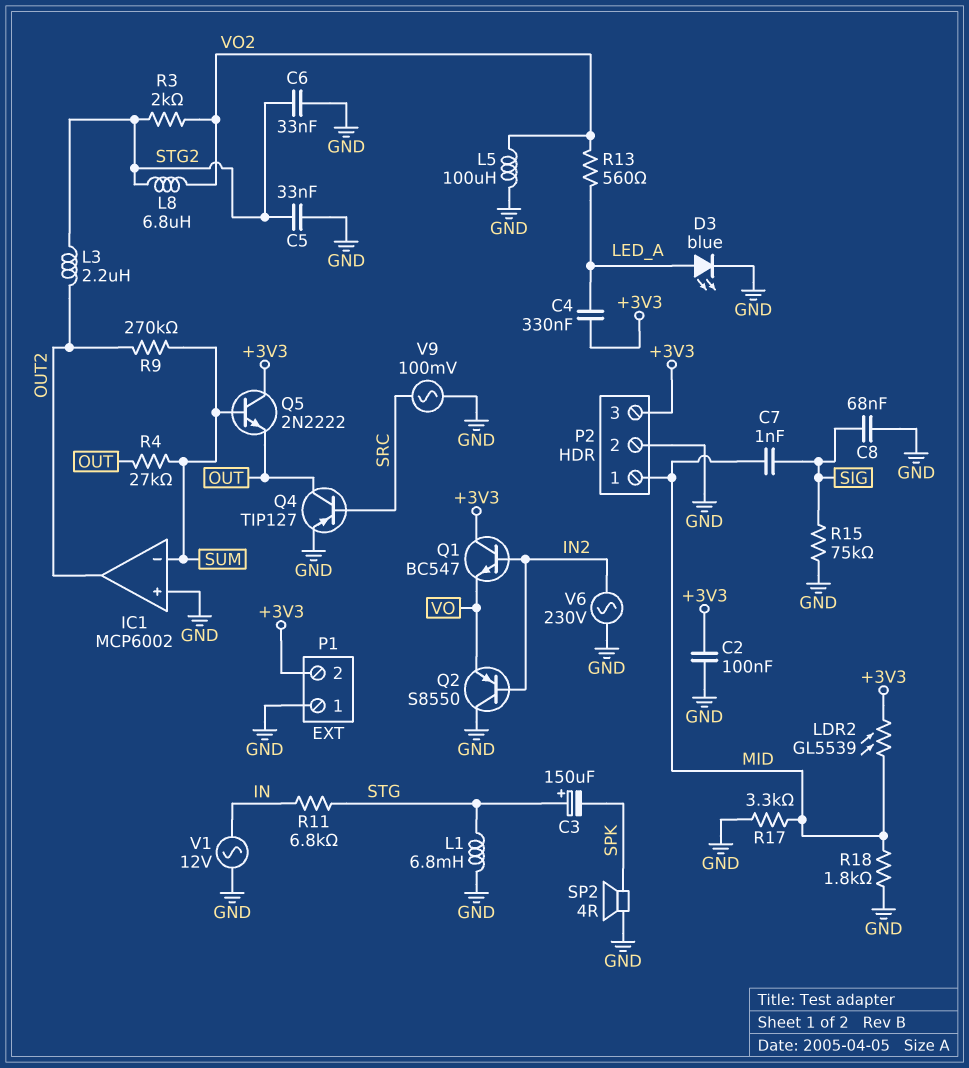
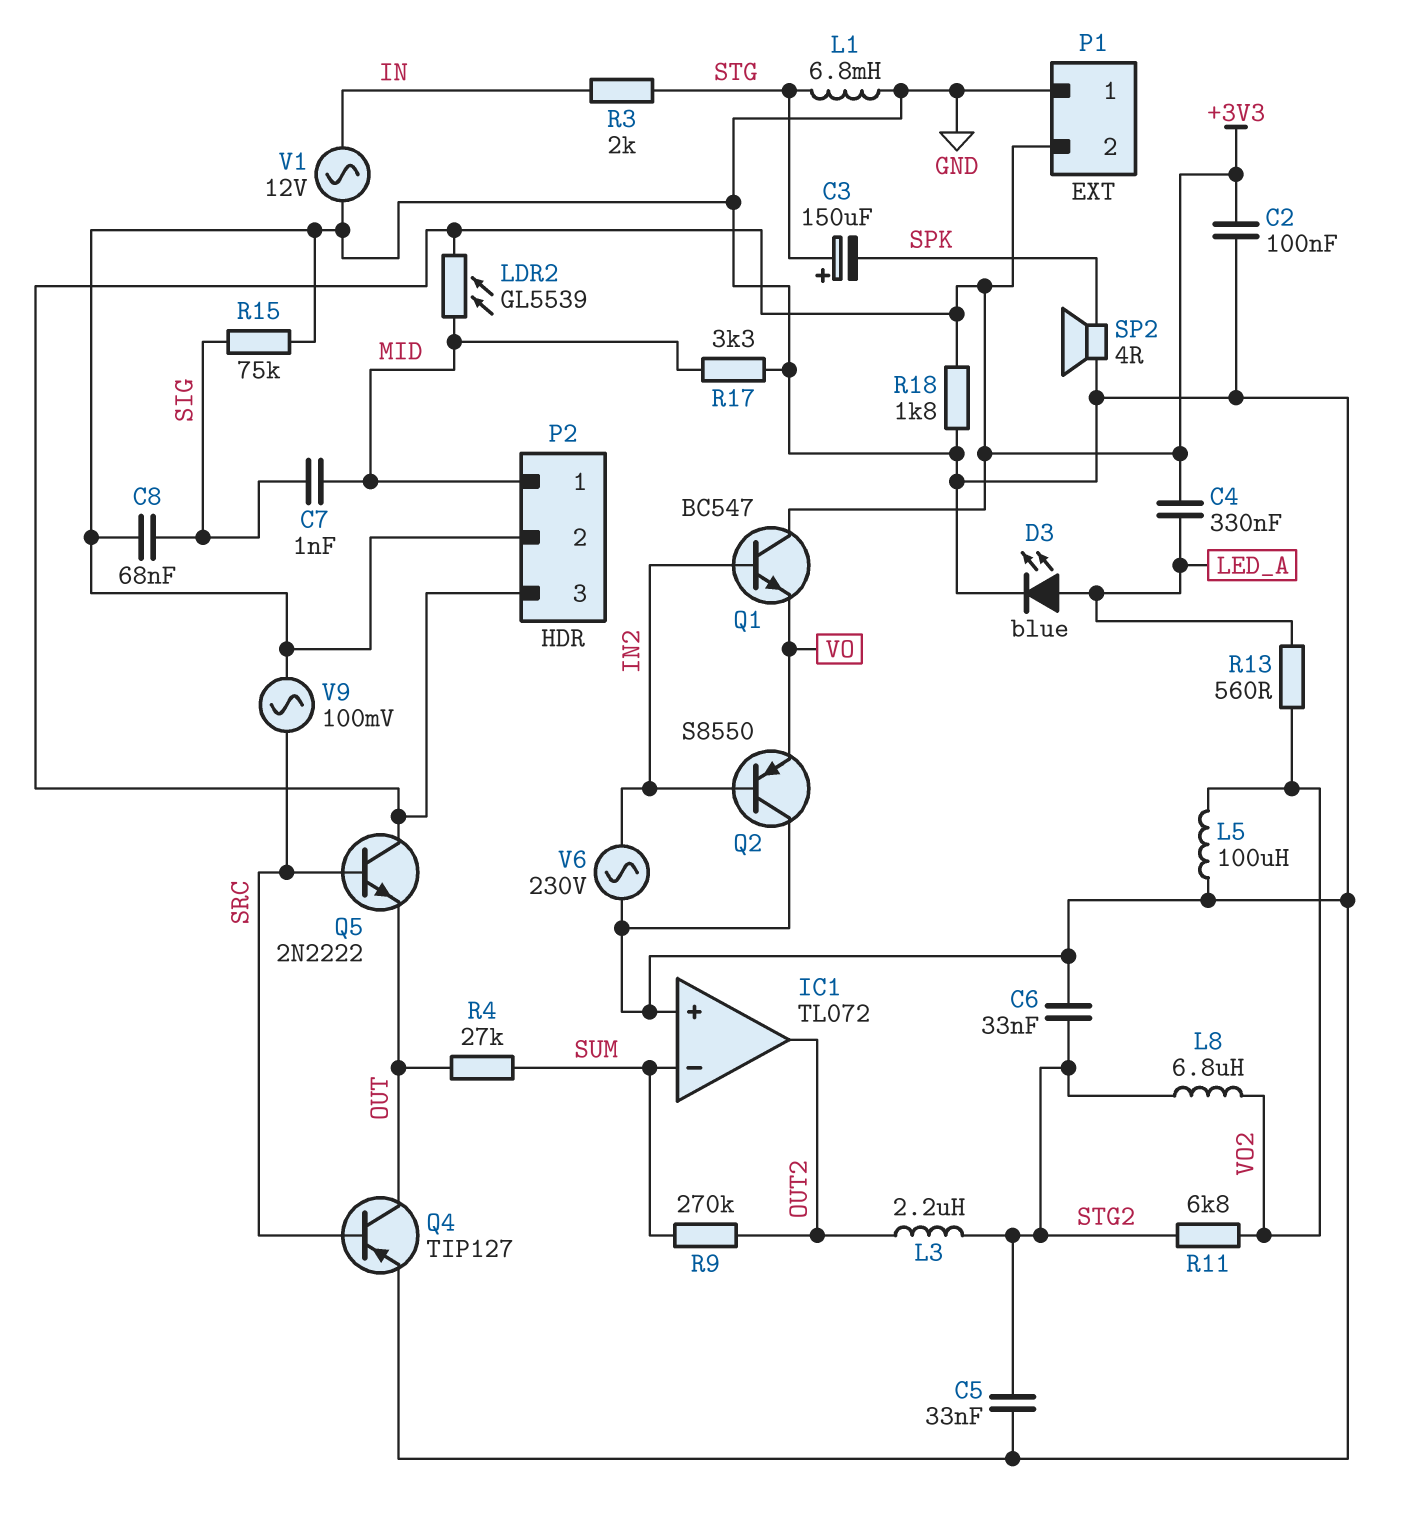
IC1: MCP6002 -> TL072
Q5: NPN 2N2222 (B SUM, C +3V3, E OUT) -> NPN 2N2222 (B SRC, C +3V3, E OUT)
R3: 2k (STG2, VO2) -> 2k (IN, STG)
R11: 6.8k (IN, STG) -> 6.8k (STG2, VO2)
R18: 1.8k (GND, MID) -> 1.8k (+3V3, GND)

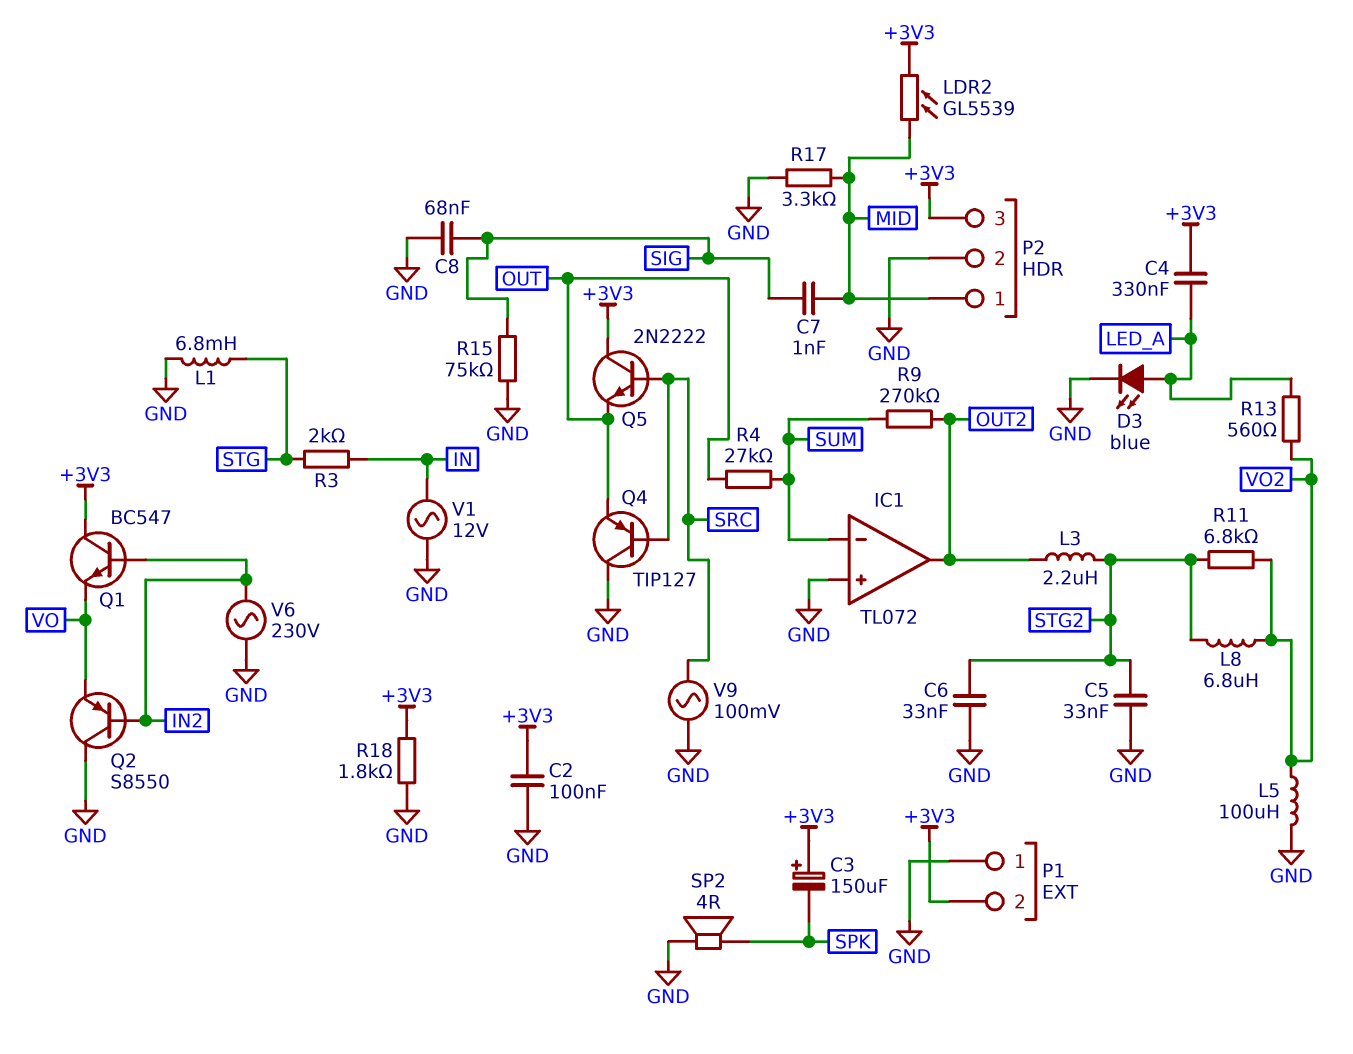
C3: 150uF (plus STG, minus SPK) -> 150uF (plus +3V3, minus SPK)
Q4: PNP TIP127 (B SRC, C OUT, E GND) -> PNP TIP127 (B SRC, C GND, E OUT)

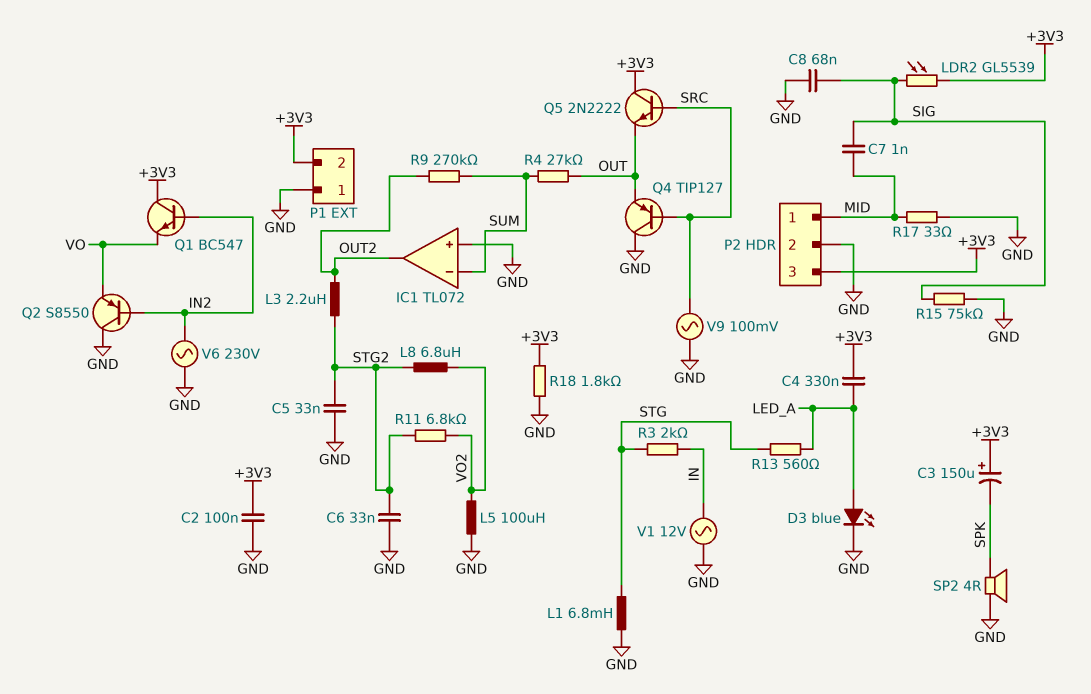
LDR2: GL5539 (+3V3, MID) -> GL5539 (+3V3, SIG)
R13: 560 (LED_A, VO2) -> 560 (LED_A, STG)
R17: 3.3k (GND, MID) -> 33 (GND, MID)

